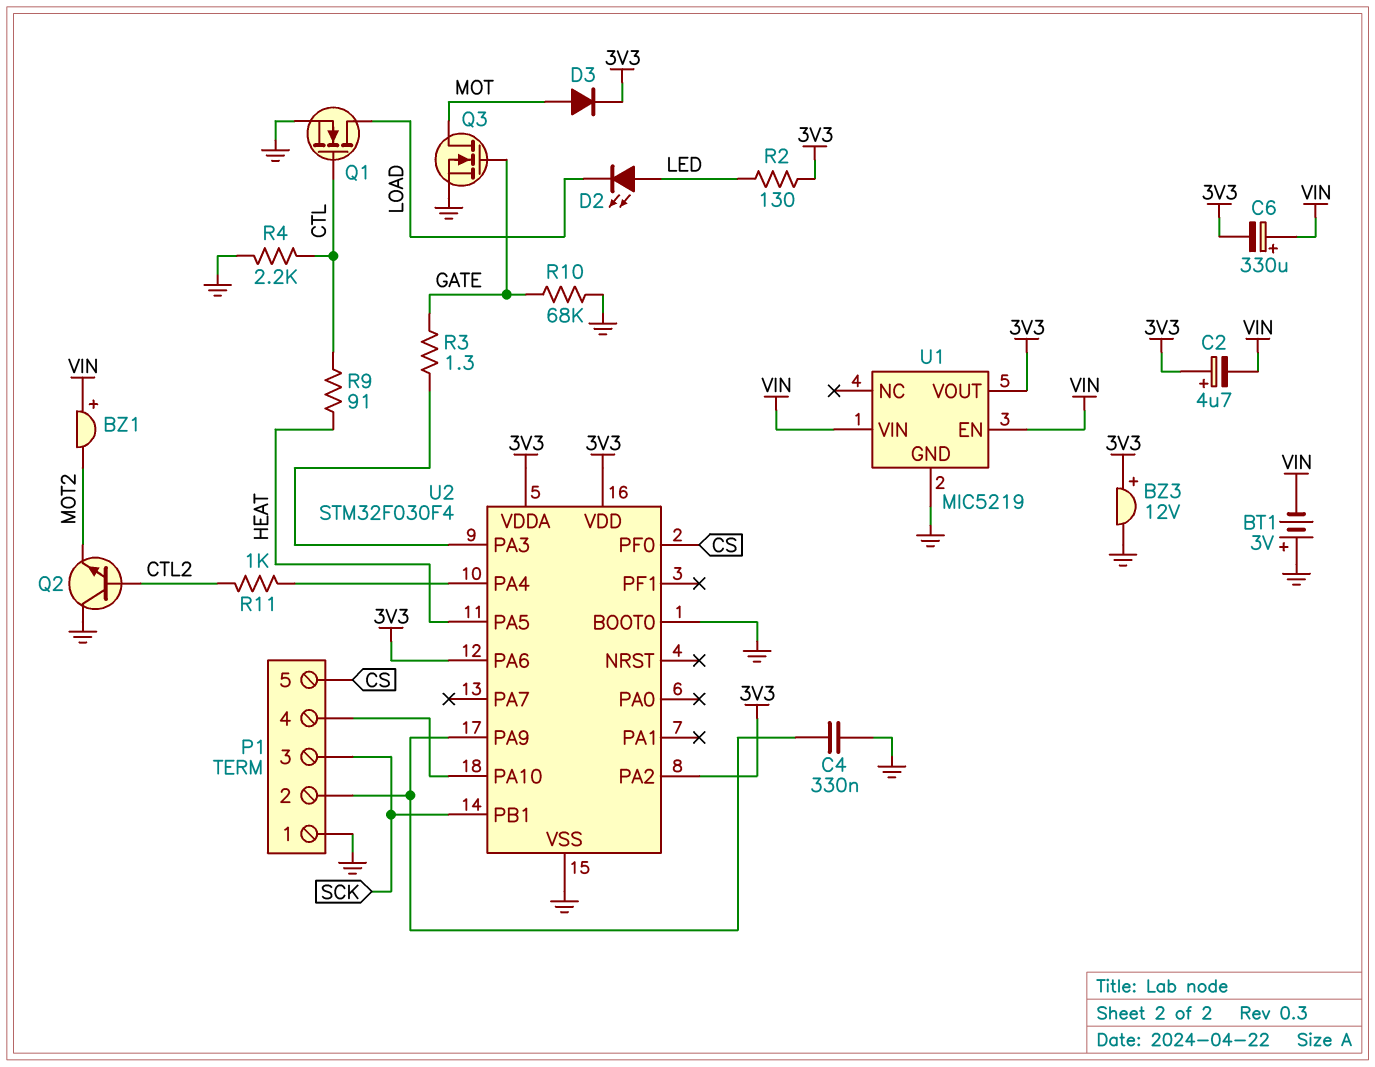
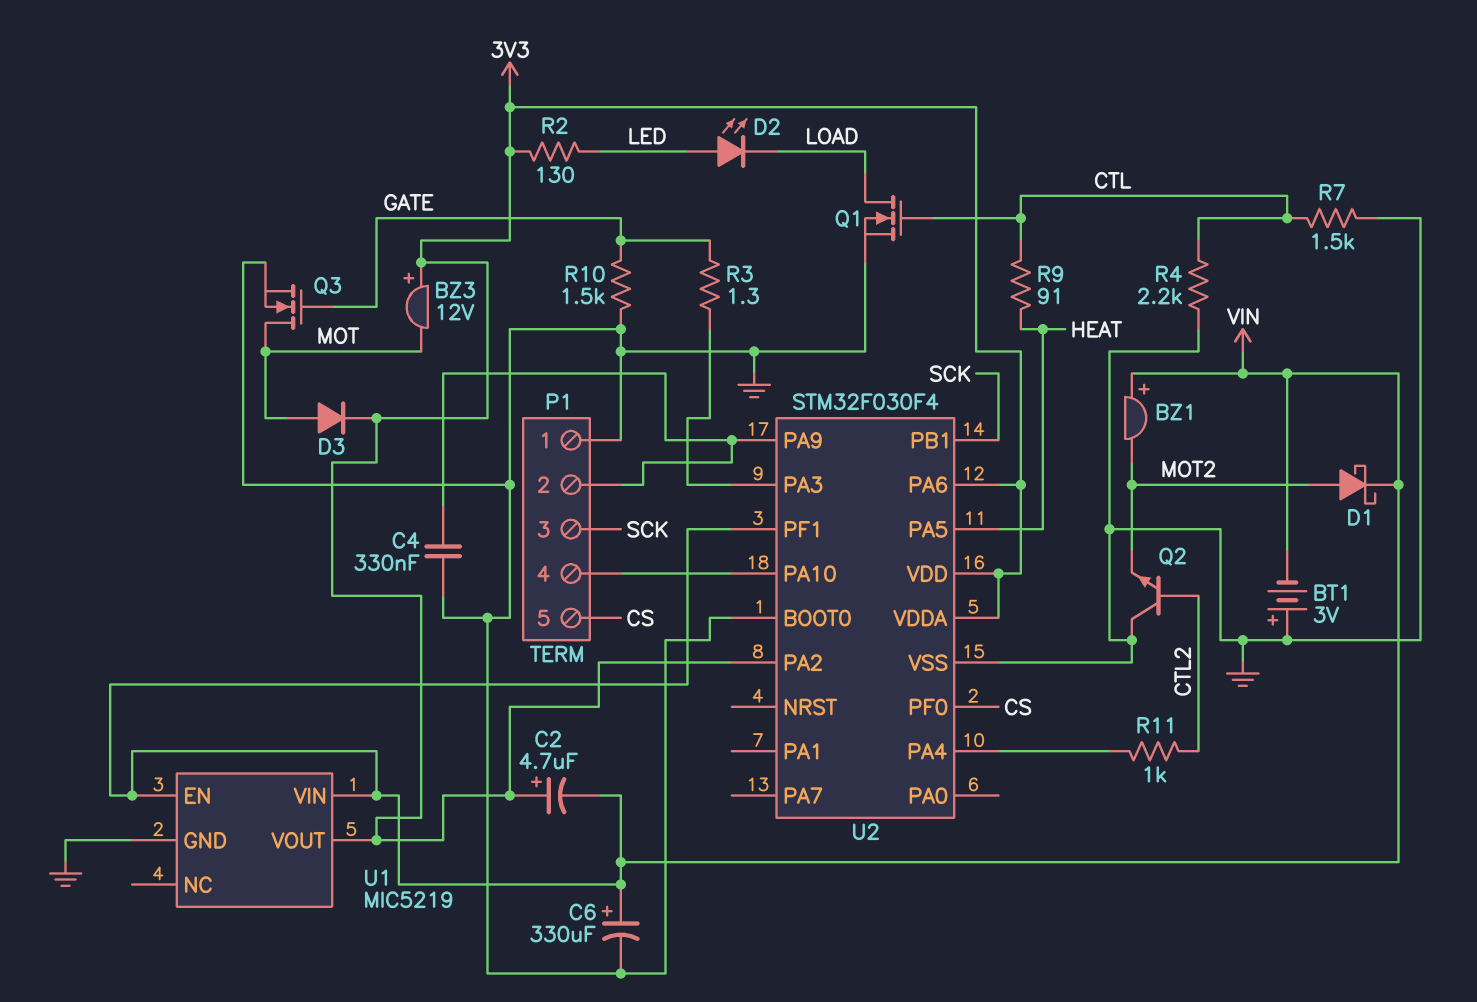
BZ3: buzzer 12V (plus 3V3, minus GND) -> buzzer 12V (plus 3V3, minus MOT)
C6: 330uF (plus VIN, minus 3V3) -> 330uF (plus VIN, minus GND)
D1: none -> schottky (A MOT2, K VIN)
R7: none -> 1.5k (CTL, GND)
R10: 68k (GATE, GND) -> 1.5k (GATE, GND)
U2 pin PF1: none -> VIN

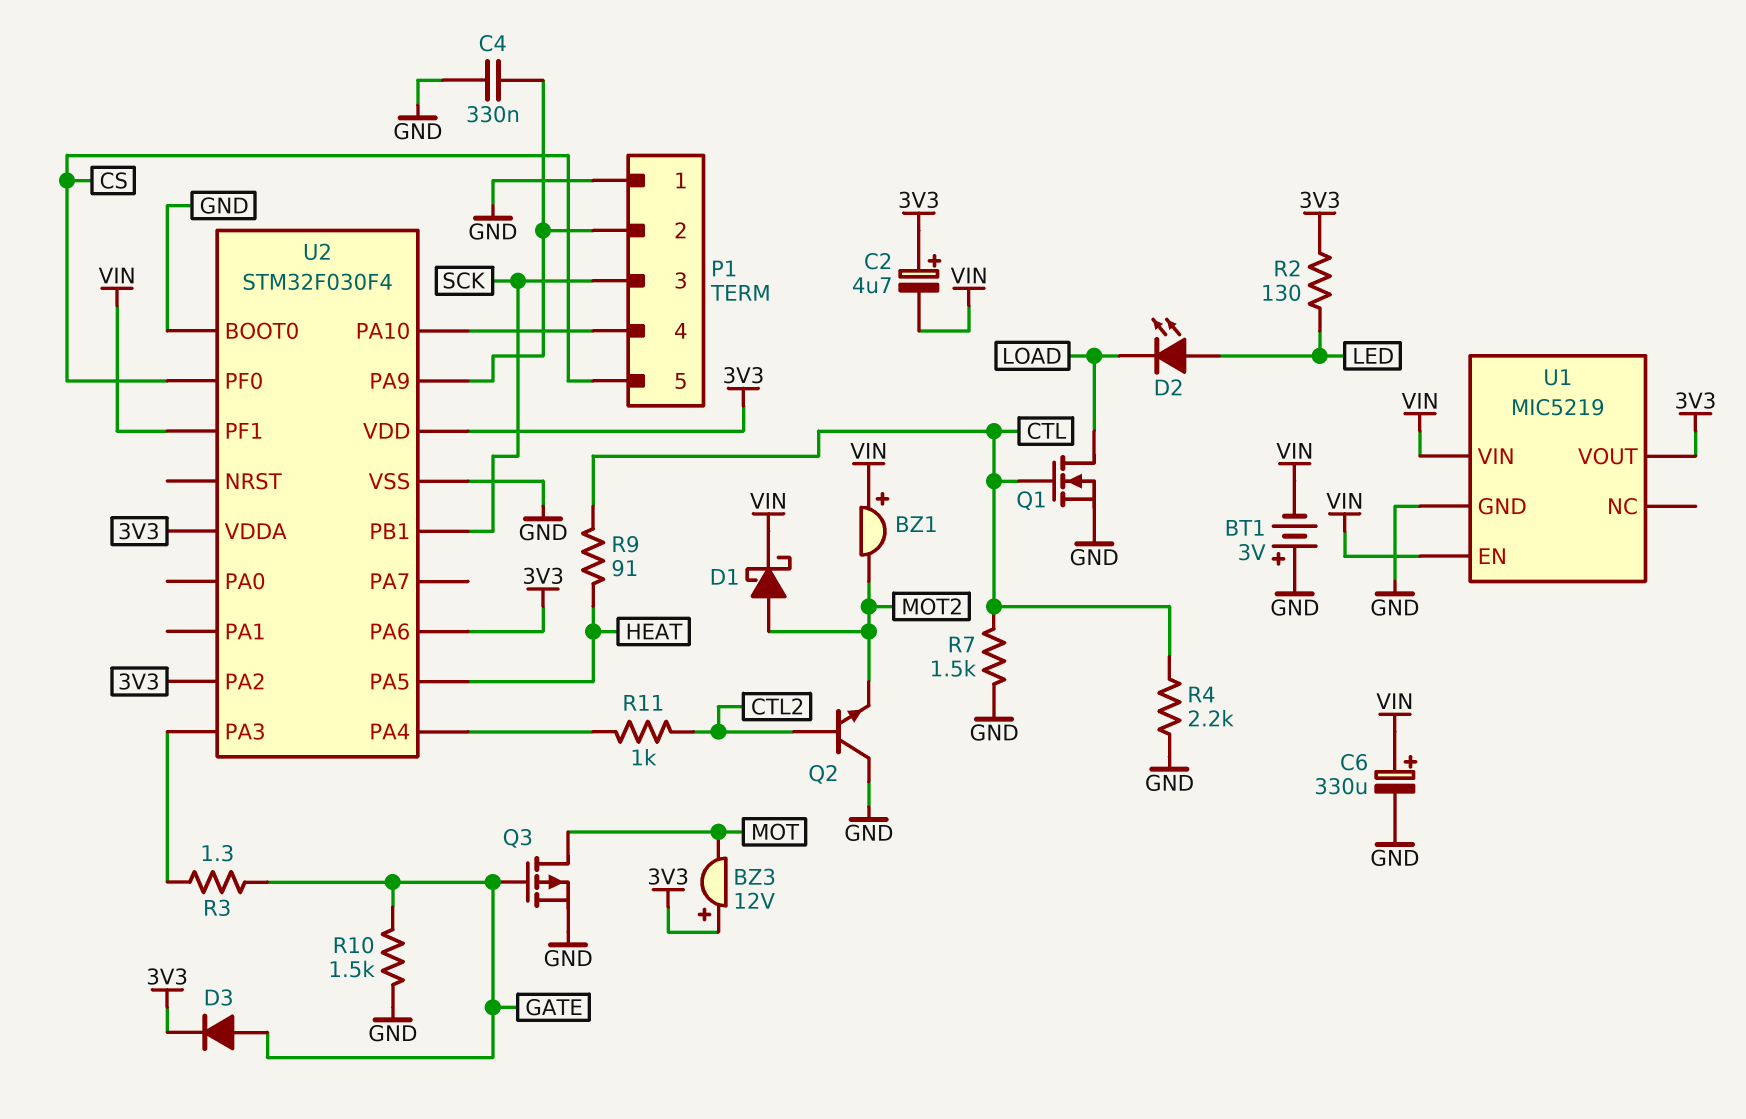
D3: diode (A MOT, K 3V3) -> diode (A GATE, K 3V3)
Q3: NMOS (G GATE, D MOT, S GND) -> PMOS (G GATE, D MOT, S GND)

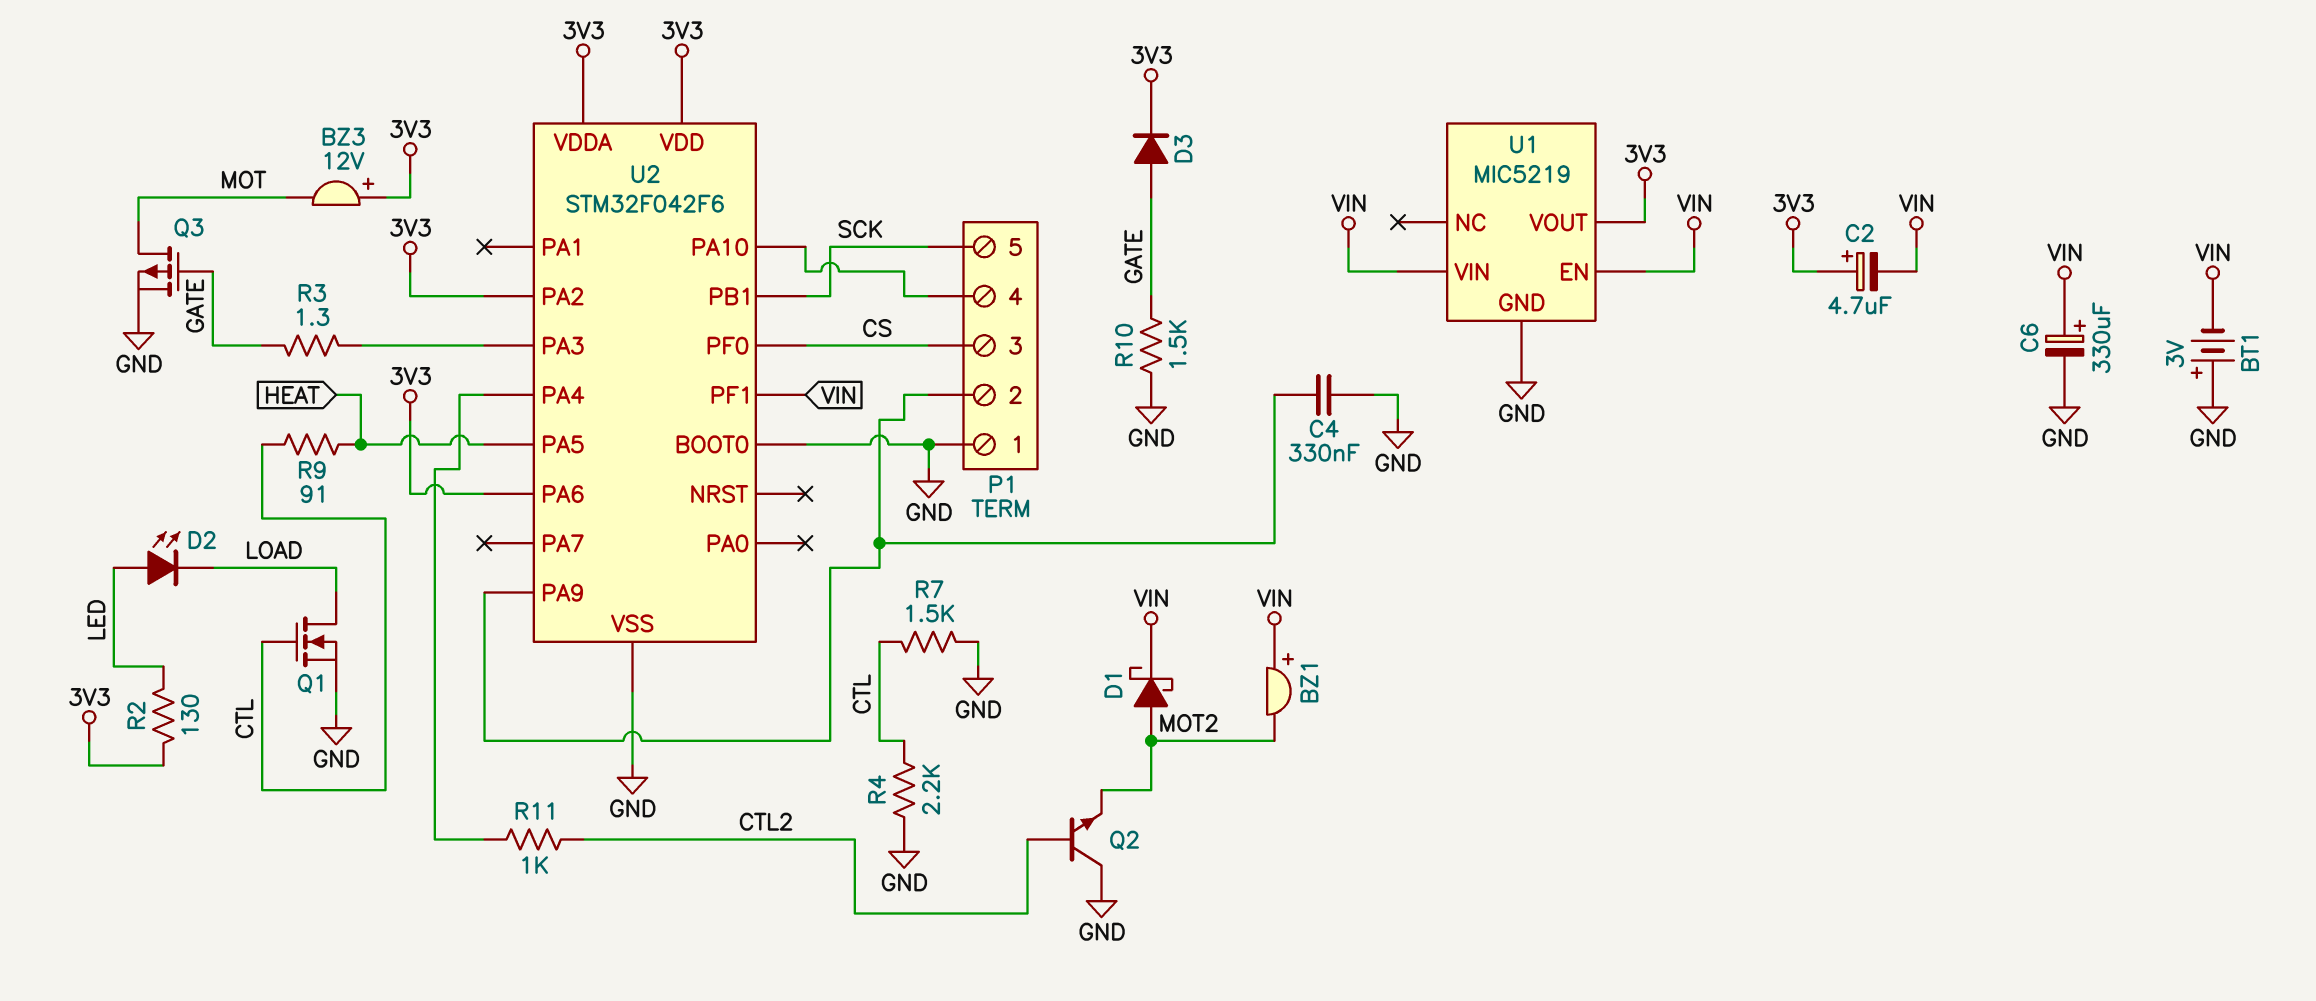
P1 pin 3: SCK -> CS
P1 pin 5: CS -> SCK
U2: STM32F030F4 -> STM32F042F6

